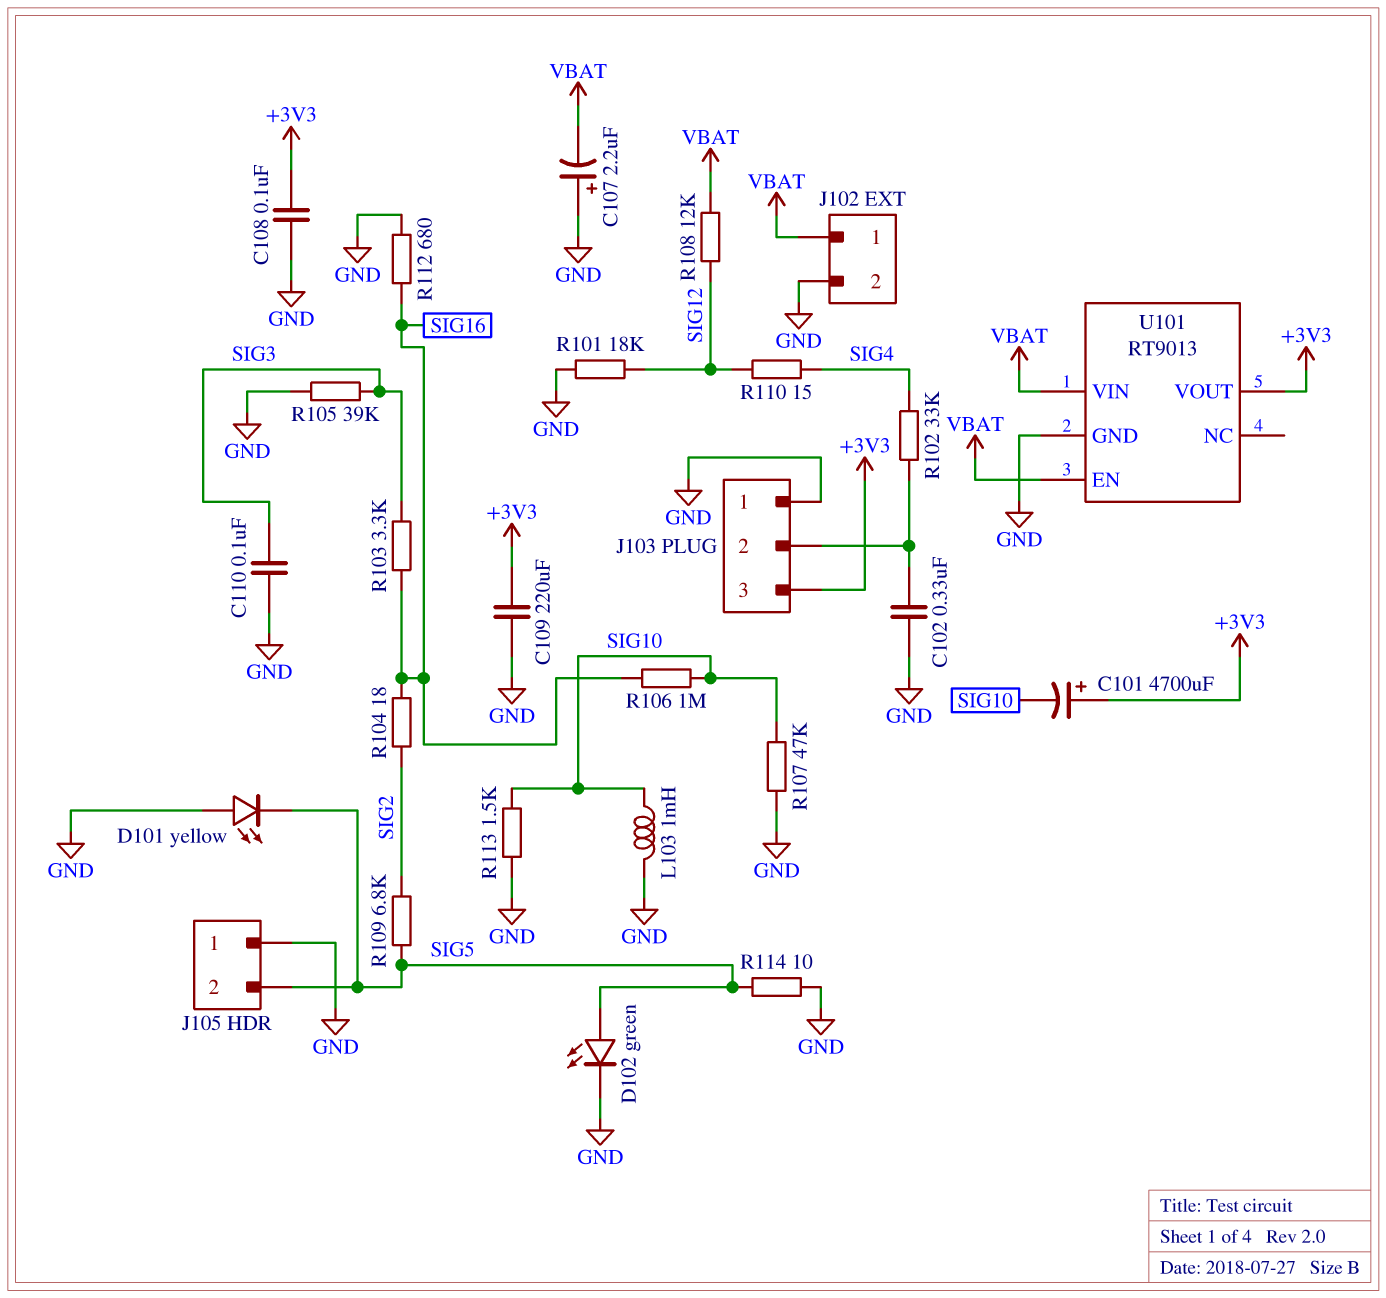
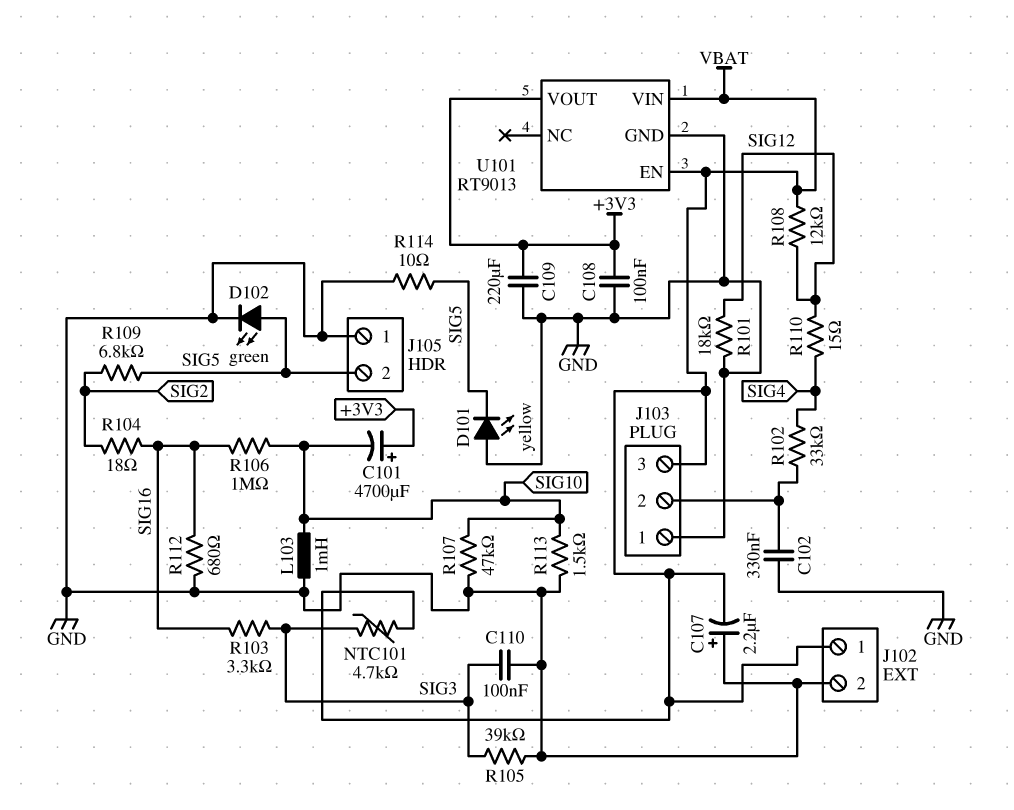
J103 pin 3: +3V3 -> VBAT
NTC101: none -> 4.7k (SIG3, VBAT)

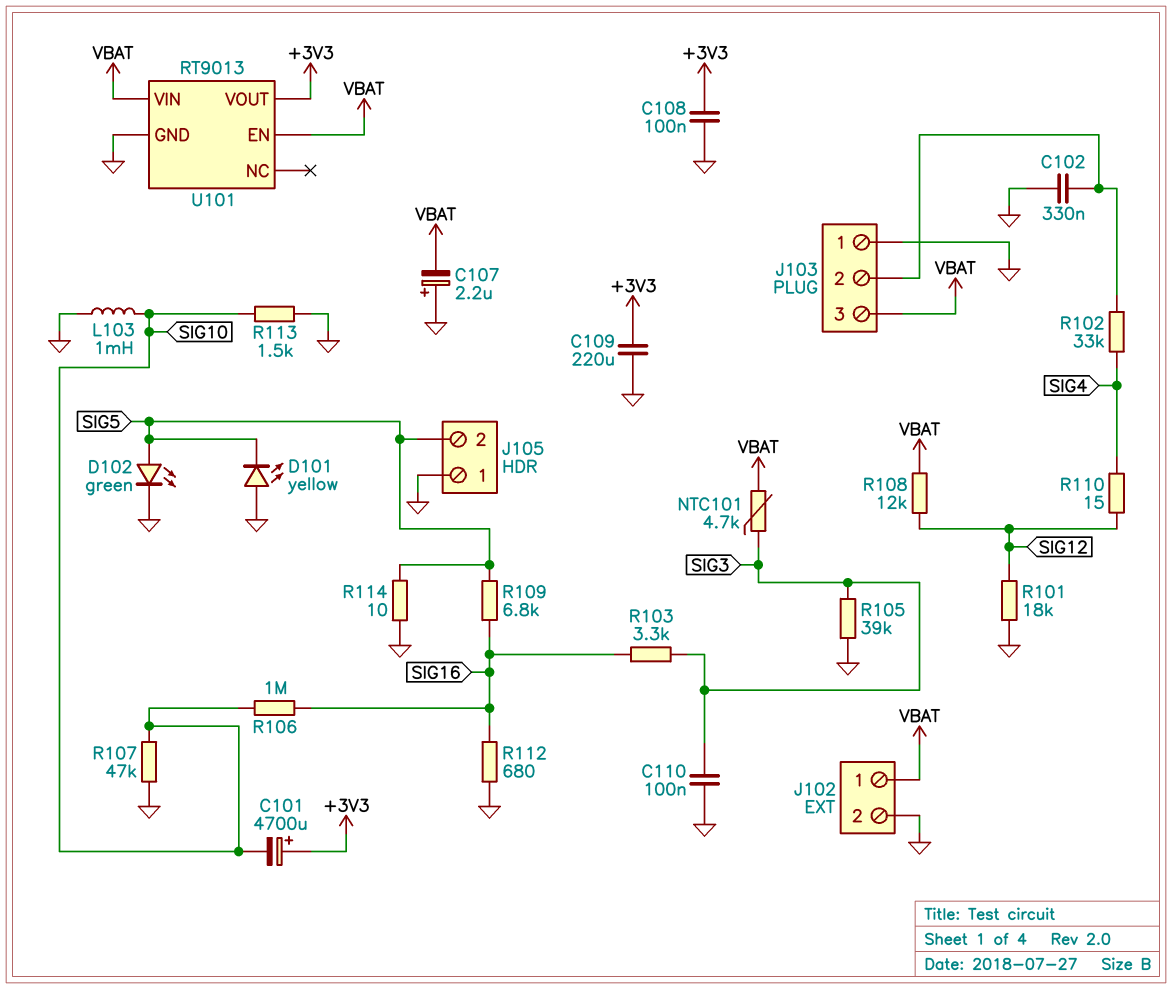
R104: 18 (SIG2, SIG16) -> none
R109: 6.8k (SIG2, SIG5) -> 6.8k (SIG5, SIG16)

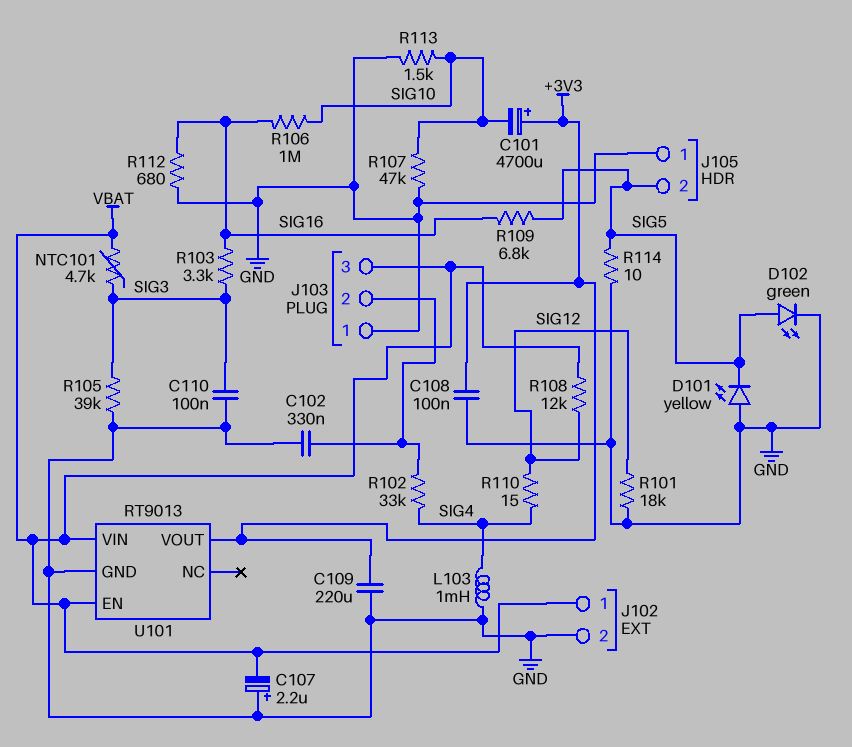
L103: 1mH (GND, SIG10) -> 1mH (GND, SIG4)

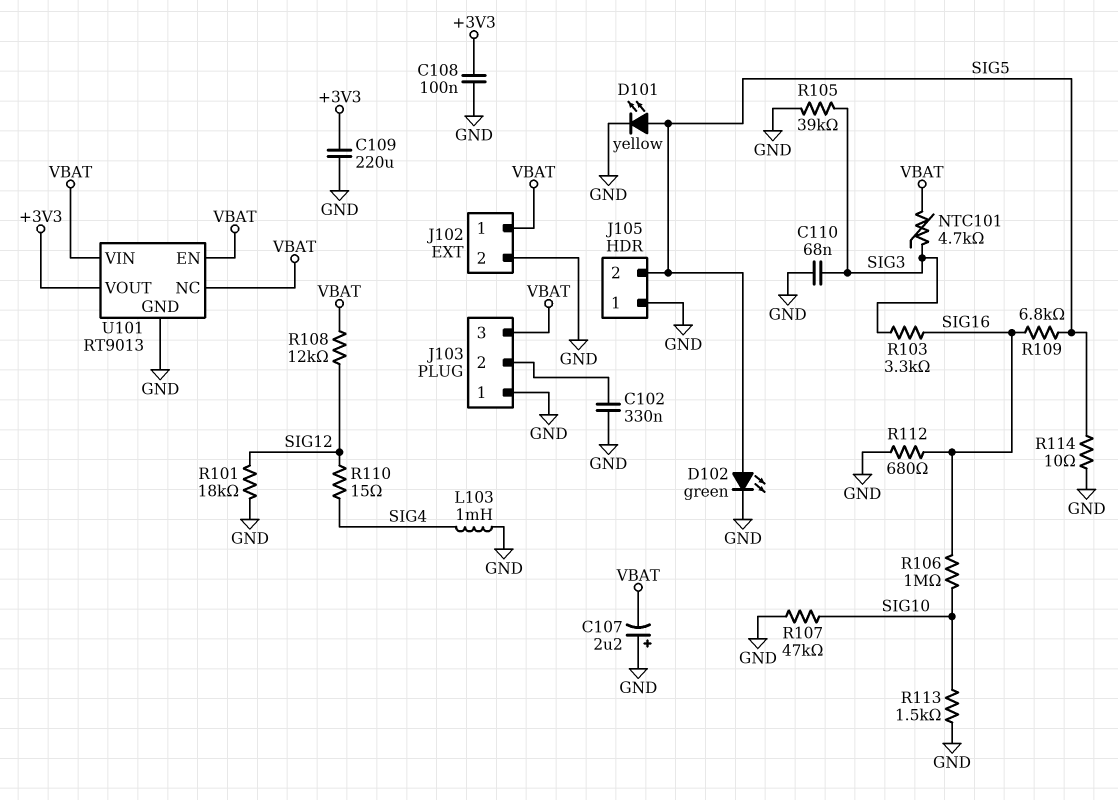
C101: 4700uF (plus +3V3, minus SIG10) -> none
C110: 100nF (GND, SIG3) -> 68nF (GND, SIG3)
D101: LED yellow (A GND, K SIG5) -> LED yellow (A SIG5, K GND)
R102: 33k (J103/2, SIG4) -> none
U101 pin NC: none -> VBAT

